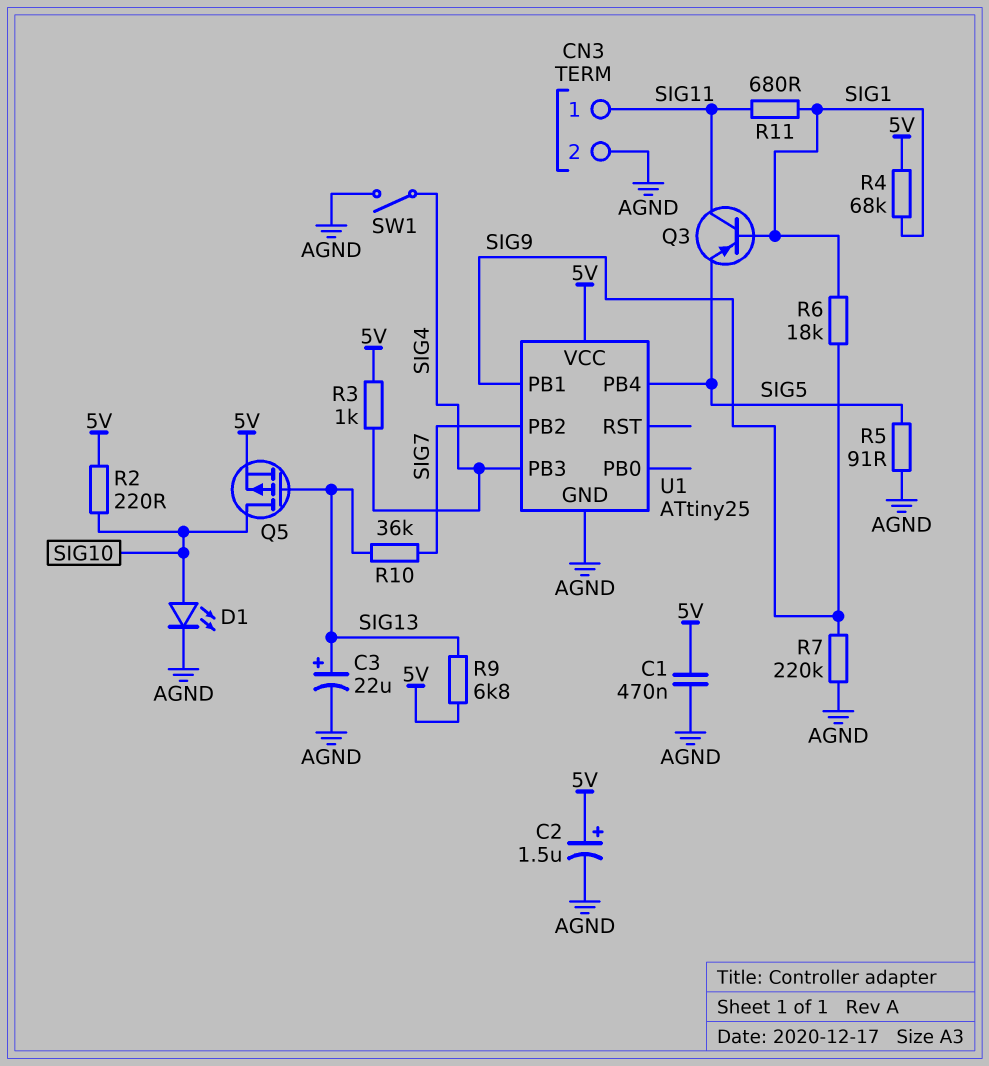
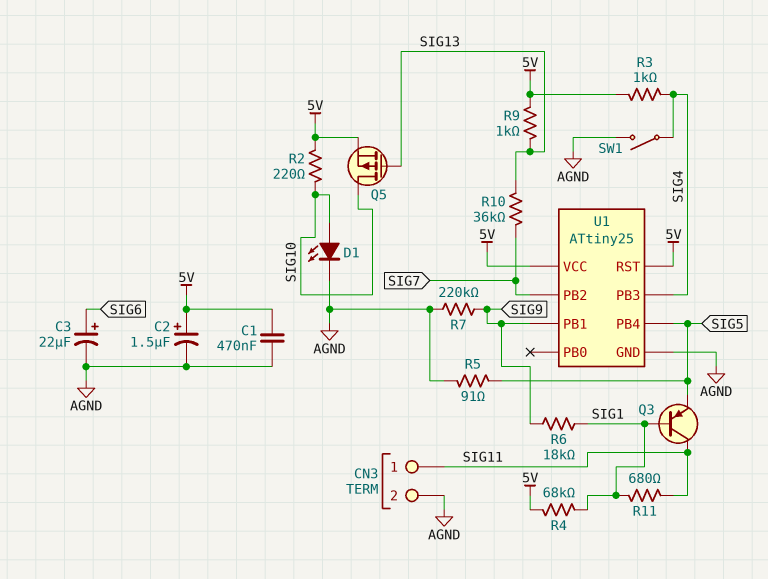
C3: 22uF (plus SIG13, minus AGND) -> 22uF (plus SIG6, minus AGND)
R9: 6.8k (5V, SIG13) -> 1k (5V, SIG13)
U1 pin RST: none -> 5V

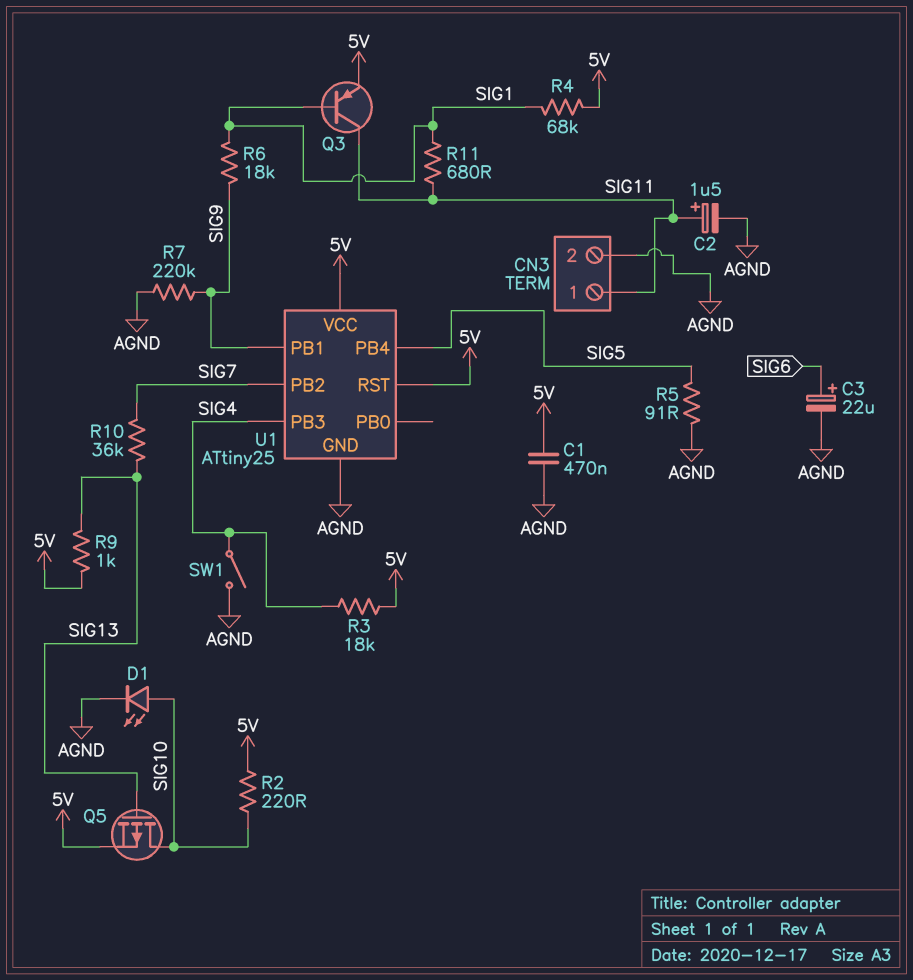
C2: 1.5uF (plus 5V, minus AGND) -> 1.5uF (plus SIG11, minus AGND)
Q3: PNP (B SIG1, C SIG11, E SIG5) -> PNP (B SIG1, C SIG11, E 5V)
R3: 1k (5V, SIG4) -> 18k (5V, SIG4)

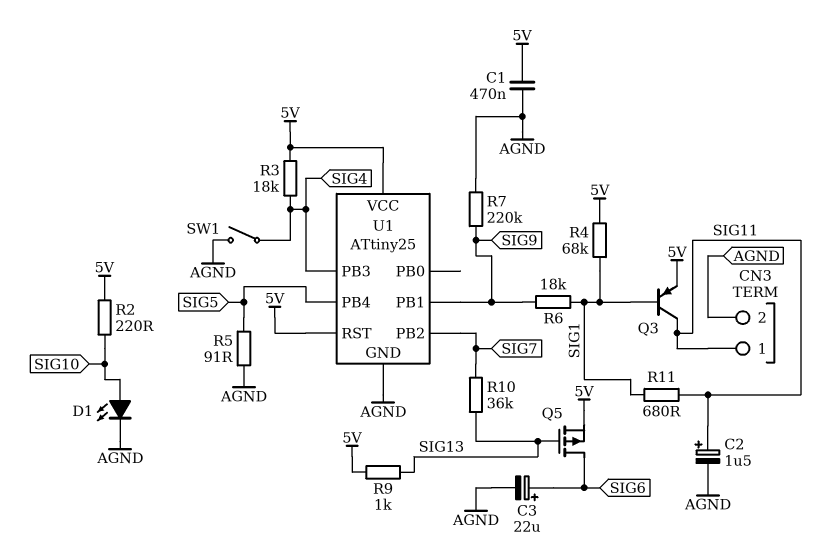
Q5: PMOS (G SIG13, D SIG10, S 5V) -> PMOS (G SIG13, D SIG6, S 5V)

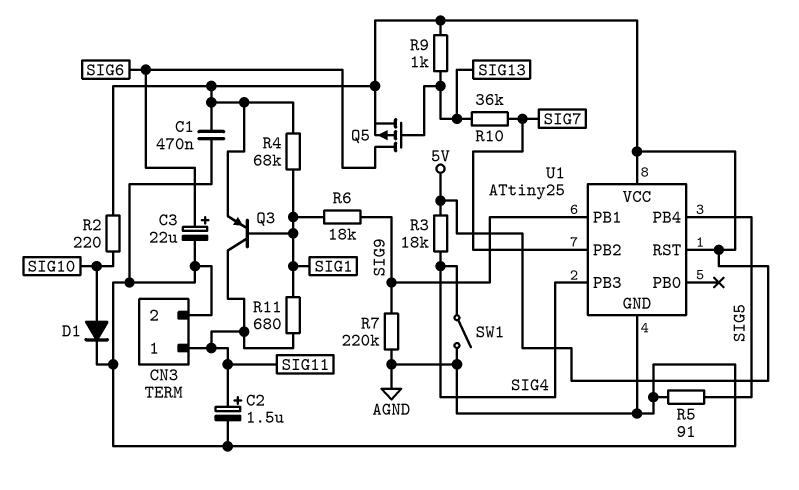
D1: LED (A SIG10, K AGND) -> diode (A SIG10, K AGND)

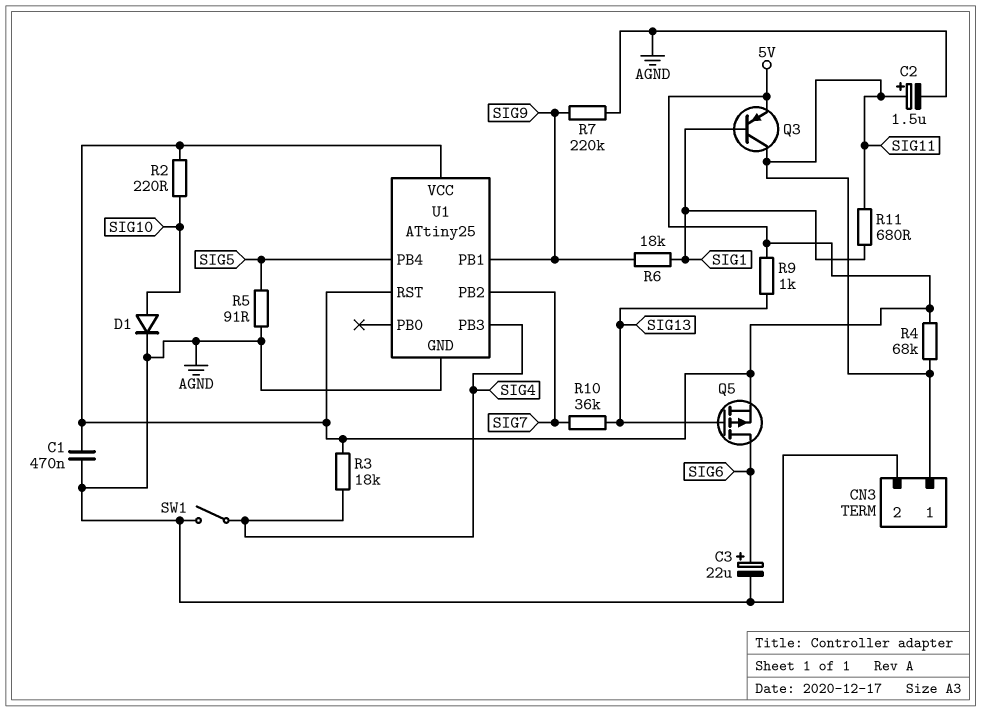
R4: 68k (5V, SIG1) -> 68k (5V, SIG11)

